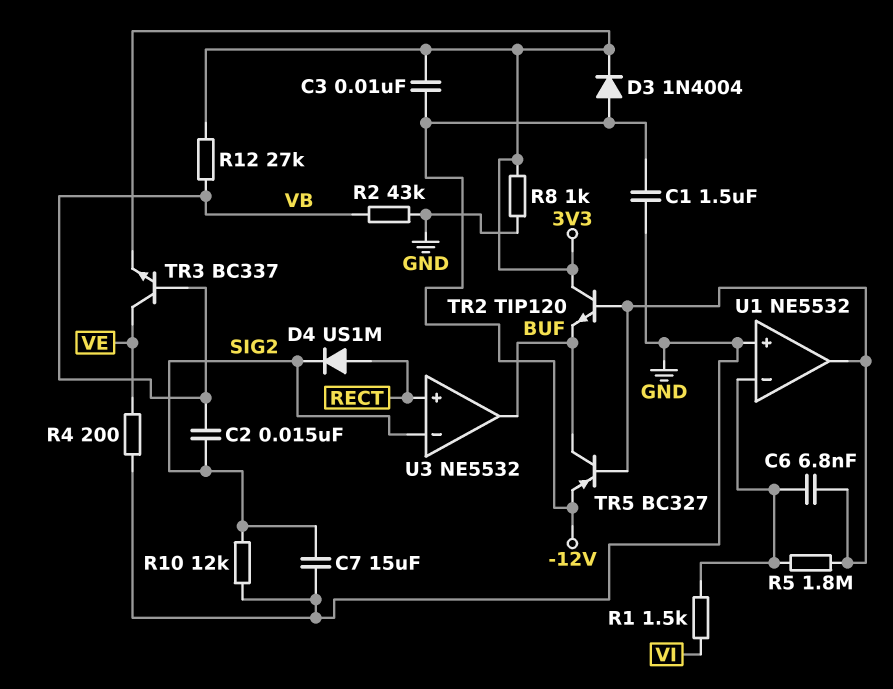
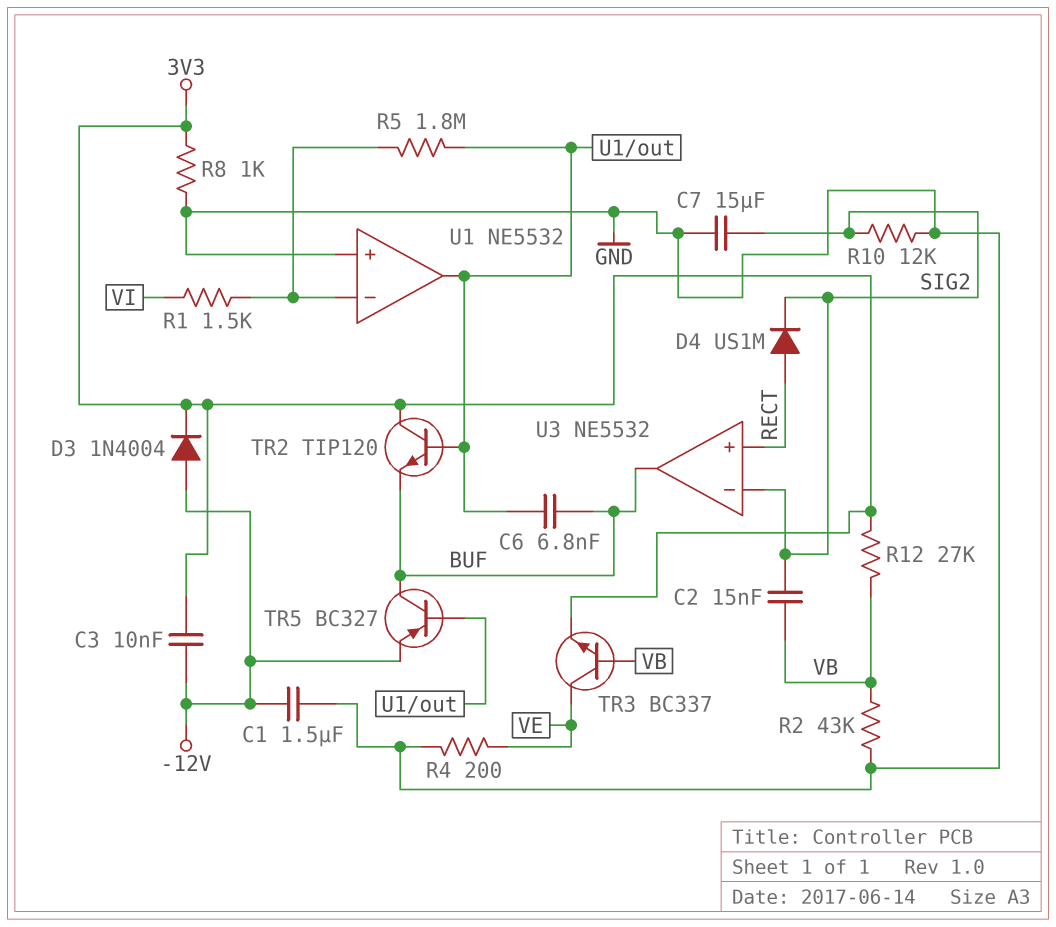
C6: 6.8nF (U1/in-, U1/out) -> 6.8nF (BUF, U1/out)

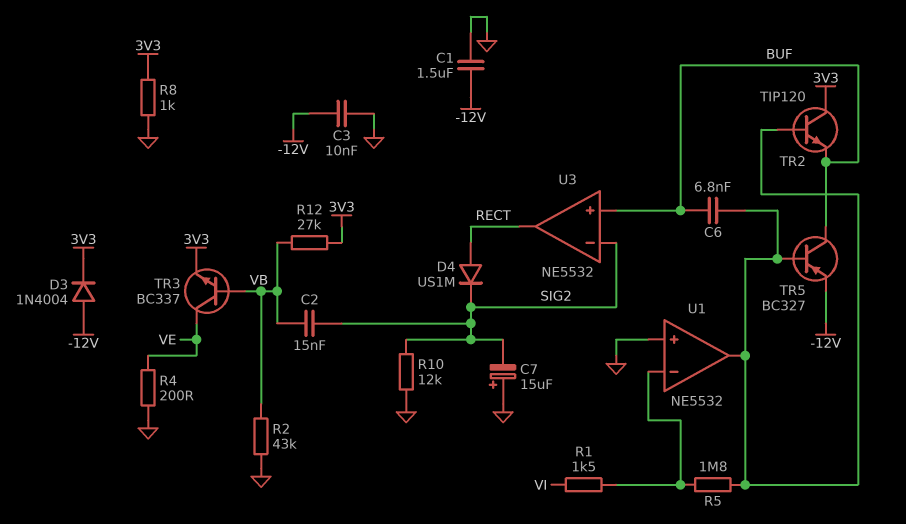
C3: 10nF (-12V, 3V3) -> 10nF (-12V, GND)
C7: 15uF (GND, SIG2) -> 15uF (plus GND, minus SIG2)
U3 pin in+: RECT -> BUF
U3 pin out: BUF -> RECT

